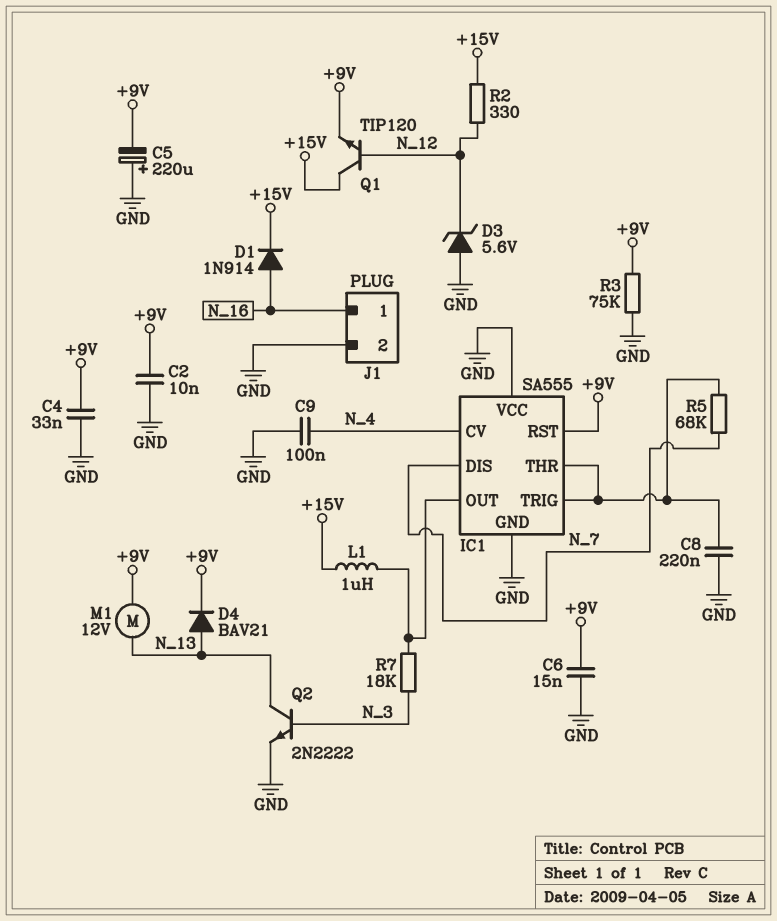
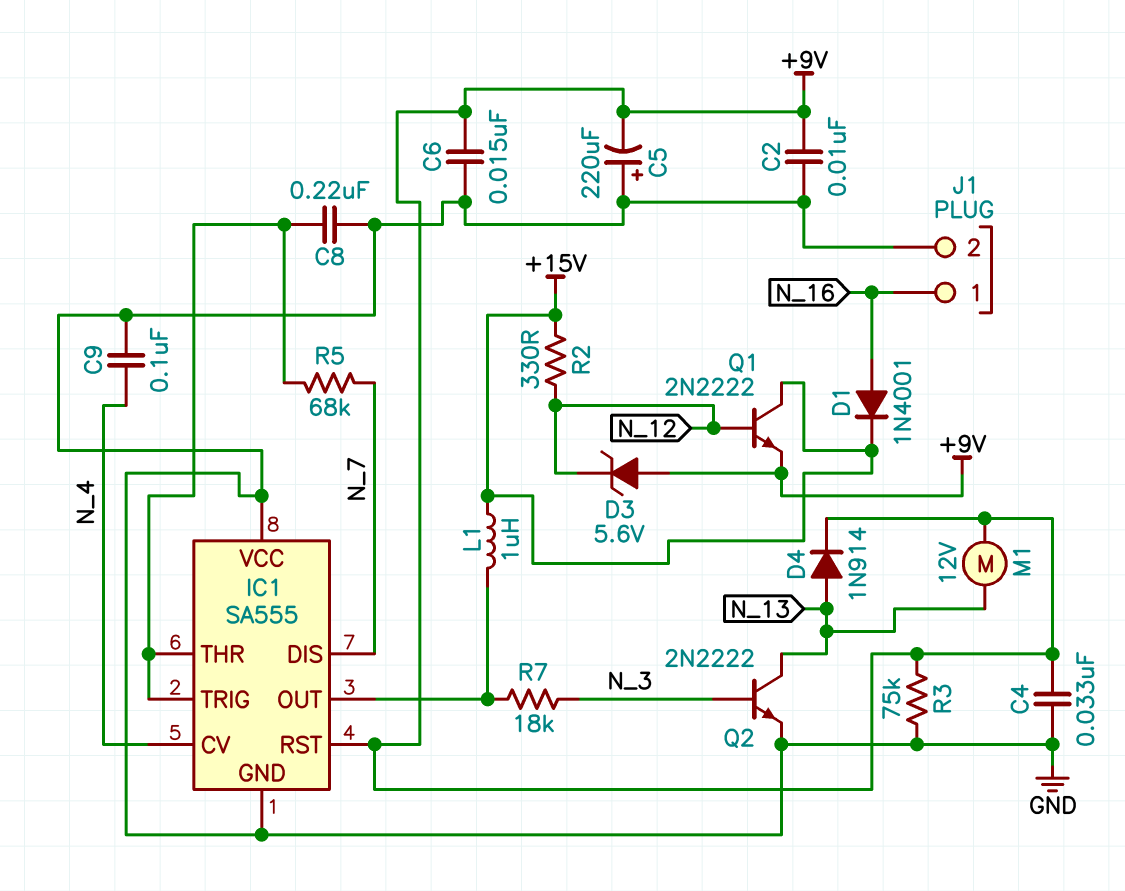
D1: diode 1N914 (A N_16, K +15V) -> diode 1N4001 (A N_16, K +15V)
D3: zener 5.6V (A GND, K N_12) -> zener 5.6V (A +9V, K N_12)
D4: diode BAV21 (A N_13, K +9V) -> diode 1N914 (A N_13, K +9V)
Q1: NPN TIP120 (B N_12, C +15V, E +9V) -> NPN 2N2222 (B N_12, C +15V, E +9V)

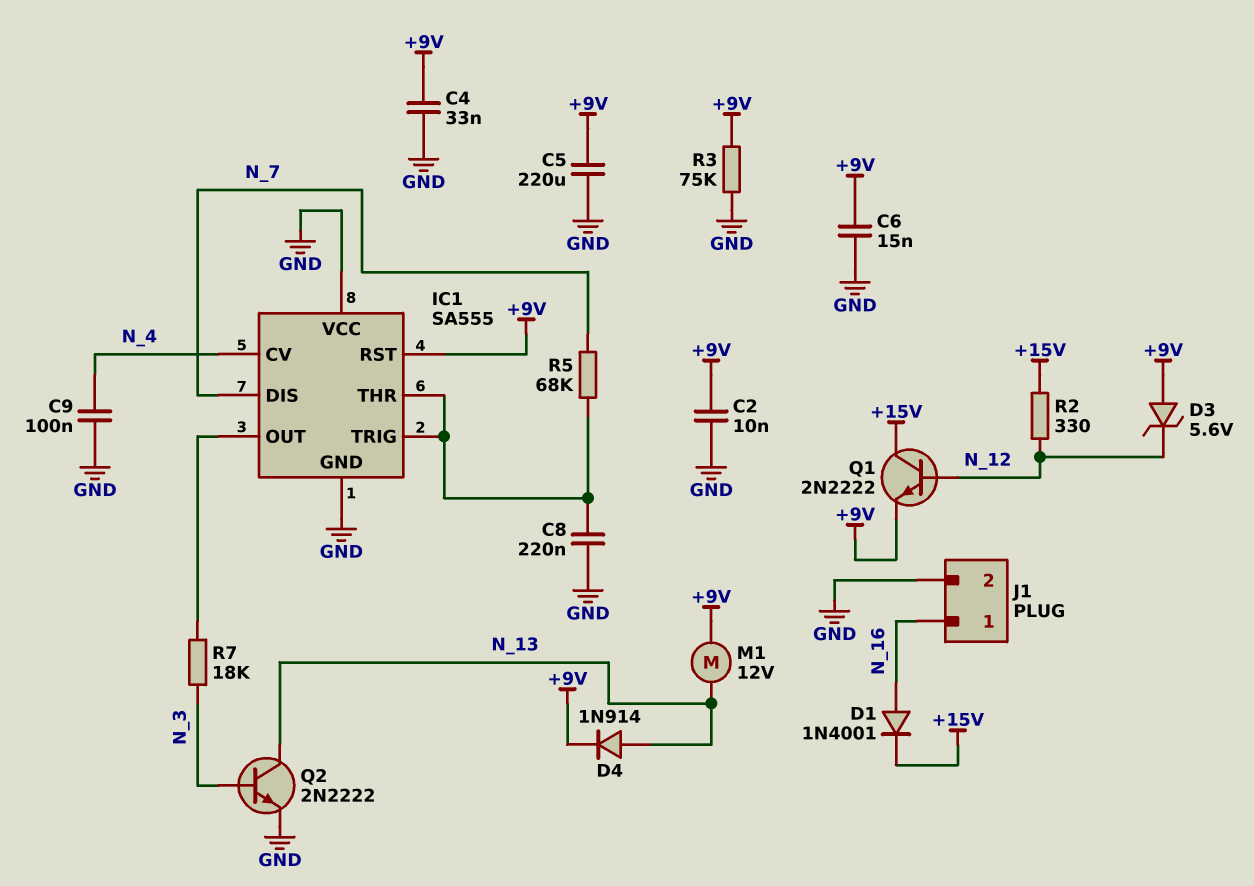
C5: 220uF (plus GND, minus +9V) -> 220uF (+9V, GND)
L1: 1uH (+15V, IC1/OUT) -> none

